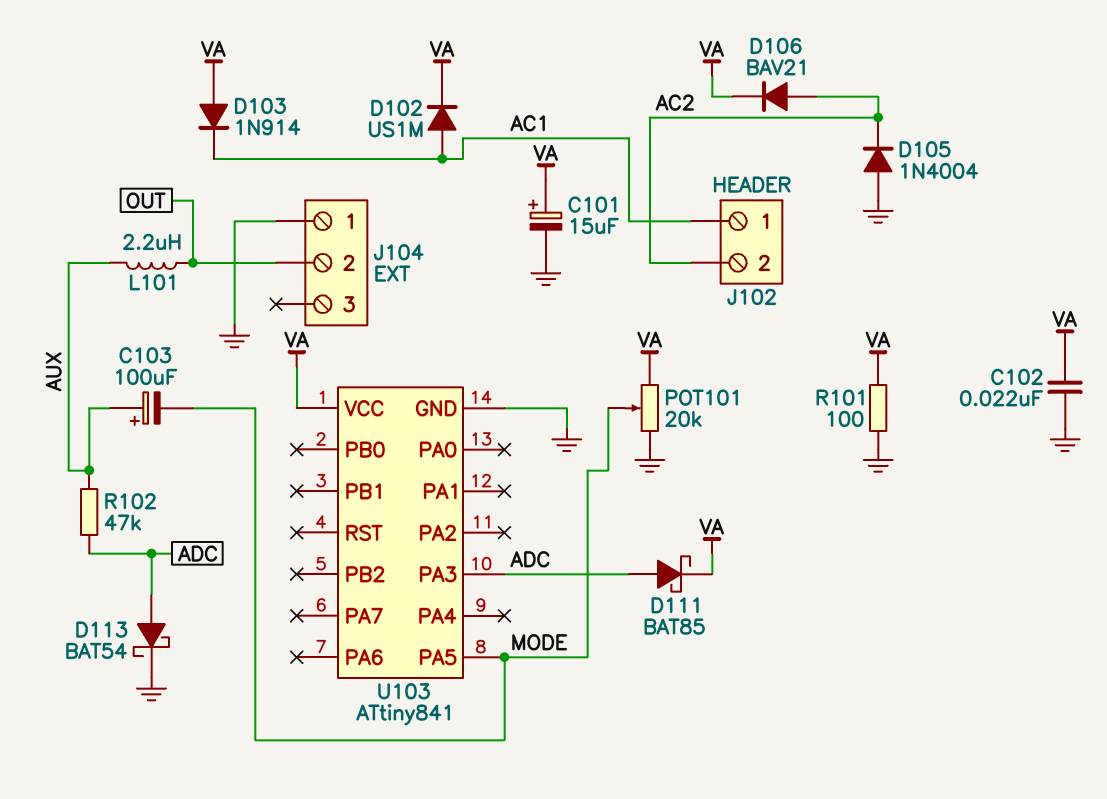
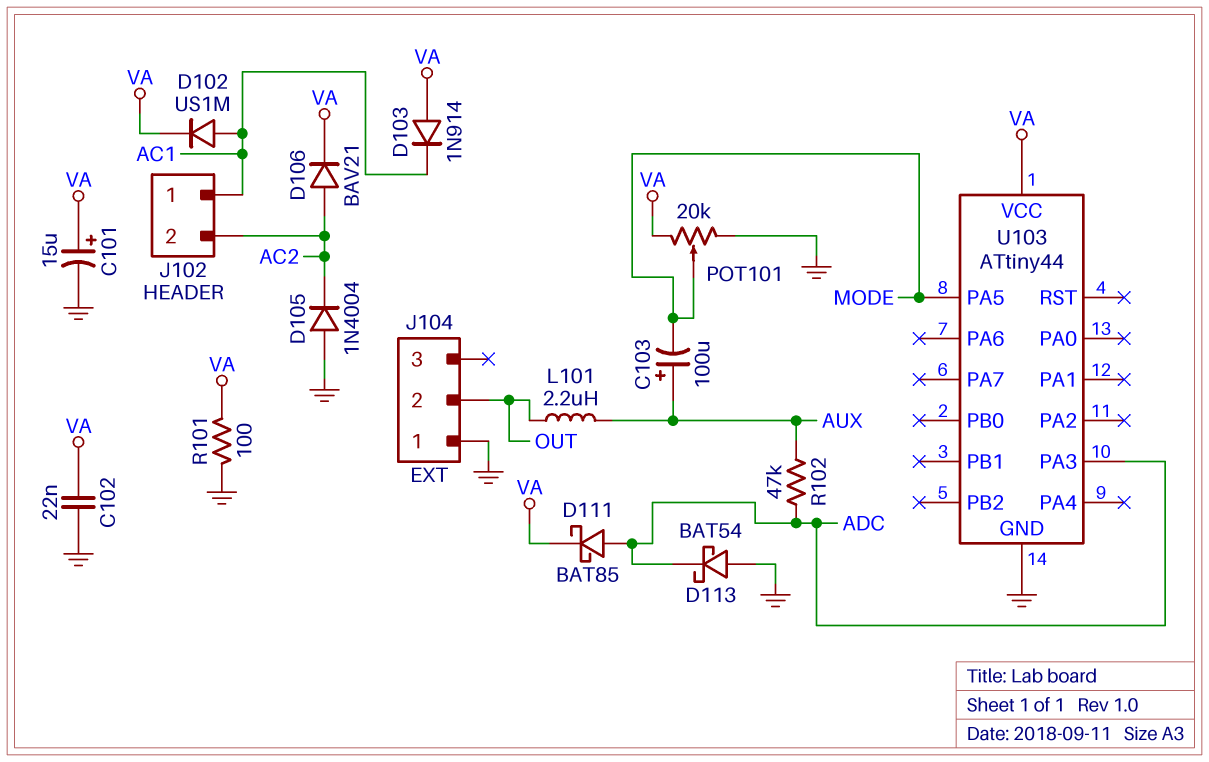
D113: schottky BAT54 (A ADC, K GND) -> schottky BAT54 (A GND, K ADC)
U103: ATtiny841 -> ATtiny44

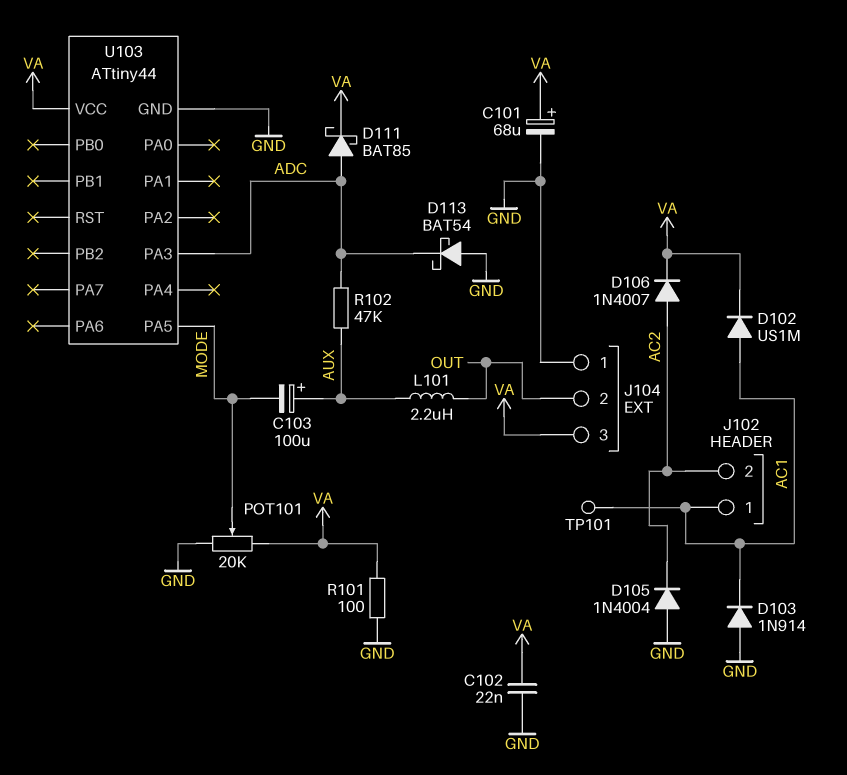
C101: 15uF (plus VA, minus GND) -> 68uF (plus VA, minus GND)
D103: diode 1N914 (A VA, K AC1) -> diode 1N914 (A GND, K AC1)
D106: diode BAV21 (A AC2, K VA) -> diode 1N4007 (A AC2, K VA)
J104 pin 3: none -> VA
TP101: none -> test point (AC1)

